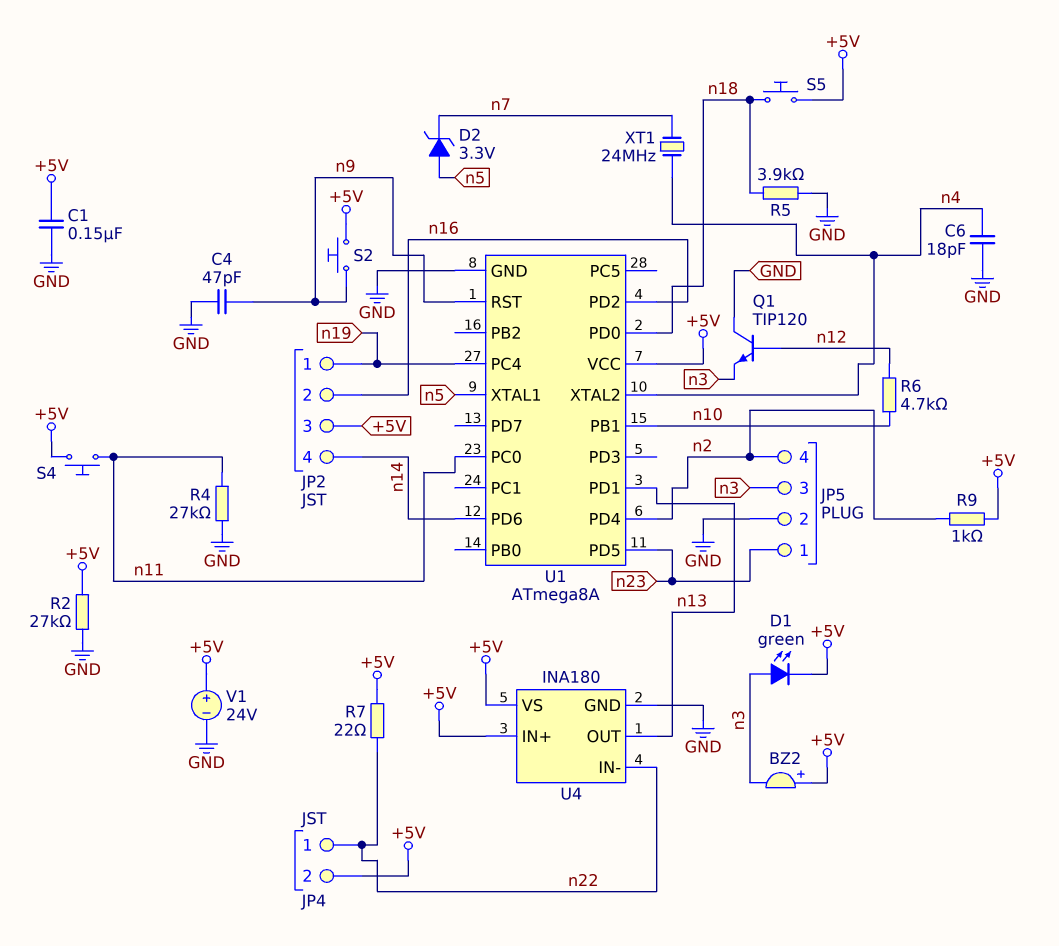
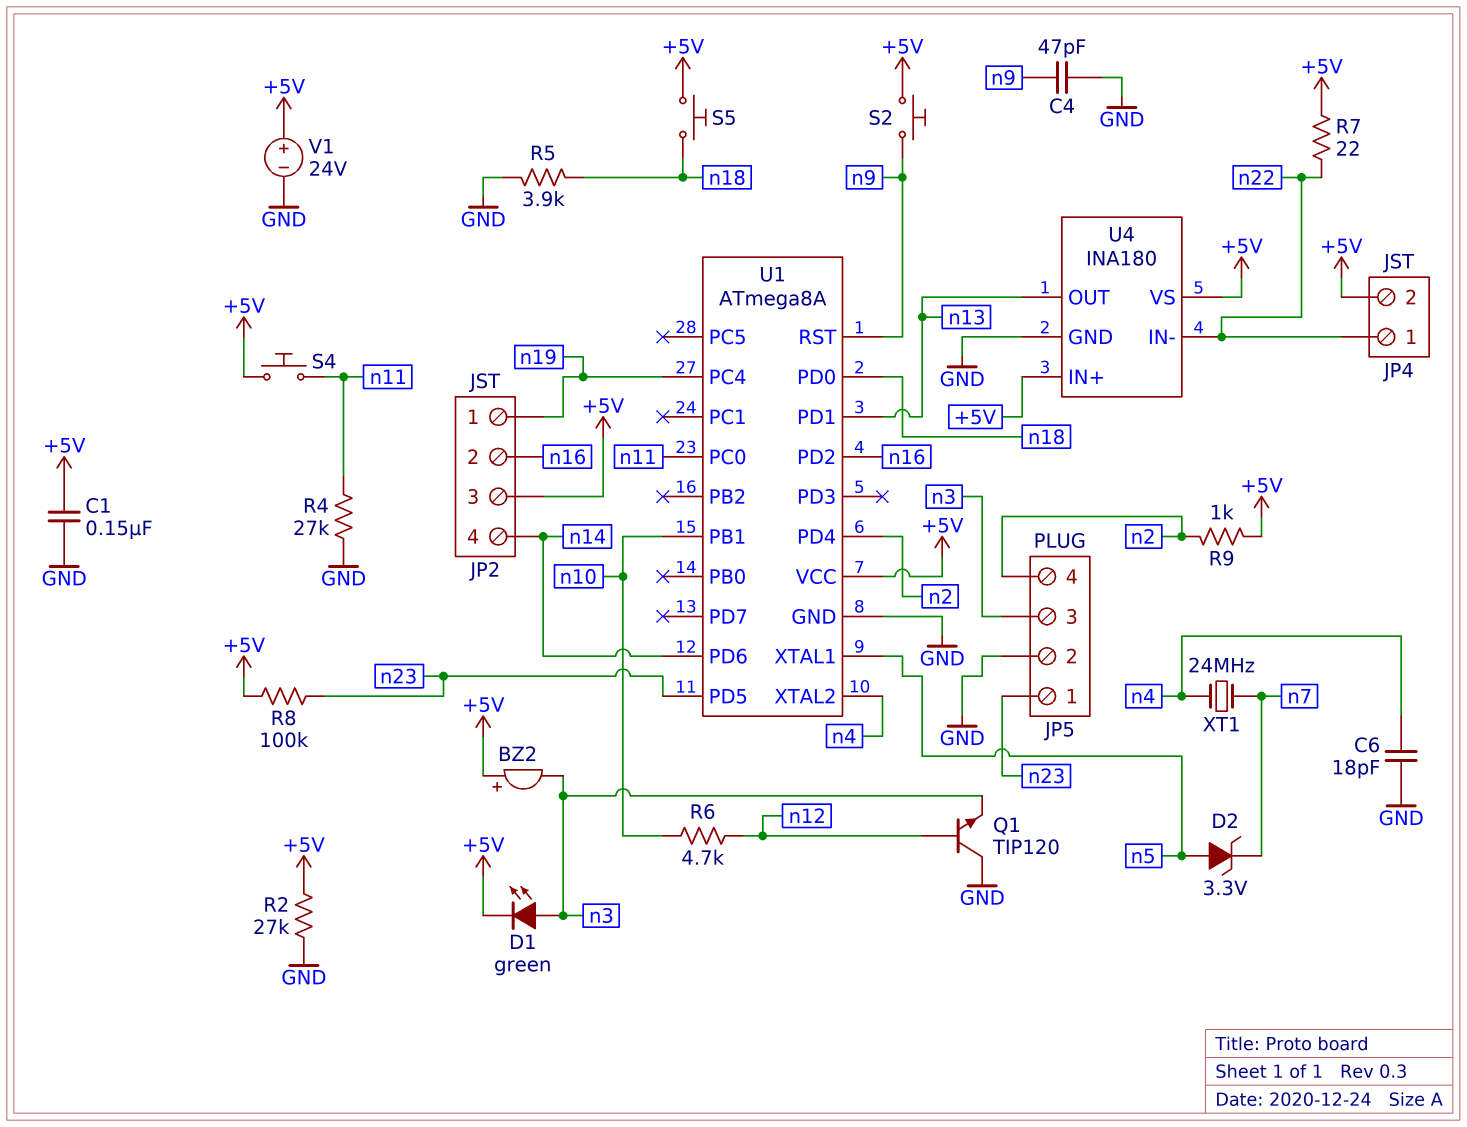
R8: none -> 100k (+5V, n23)

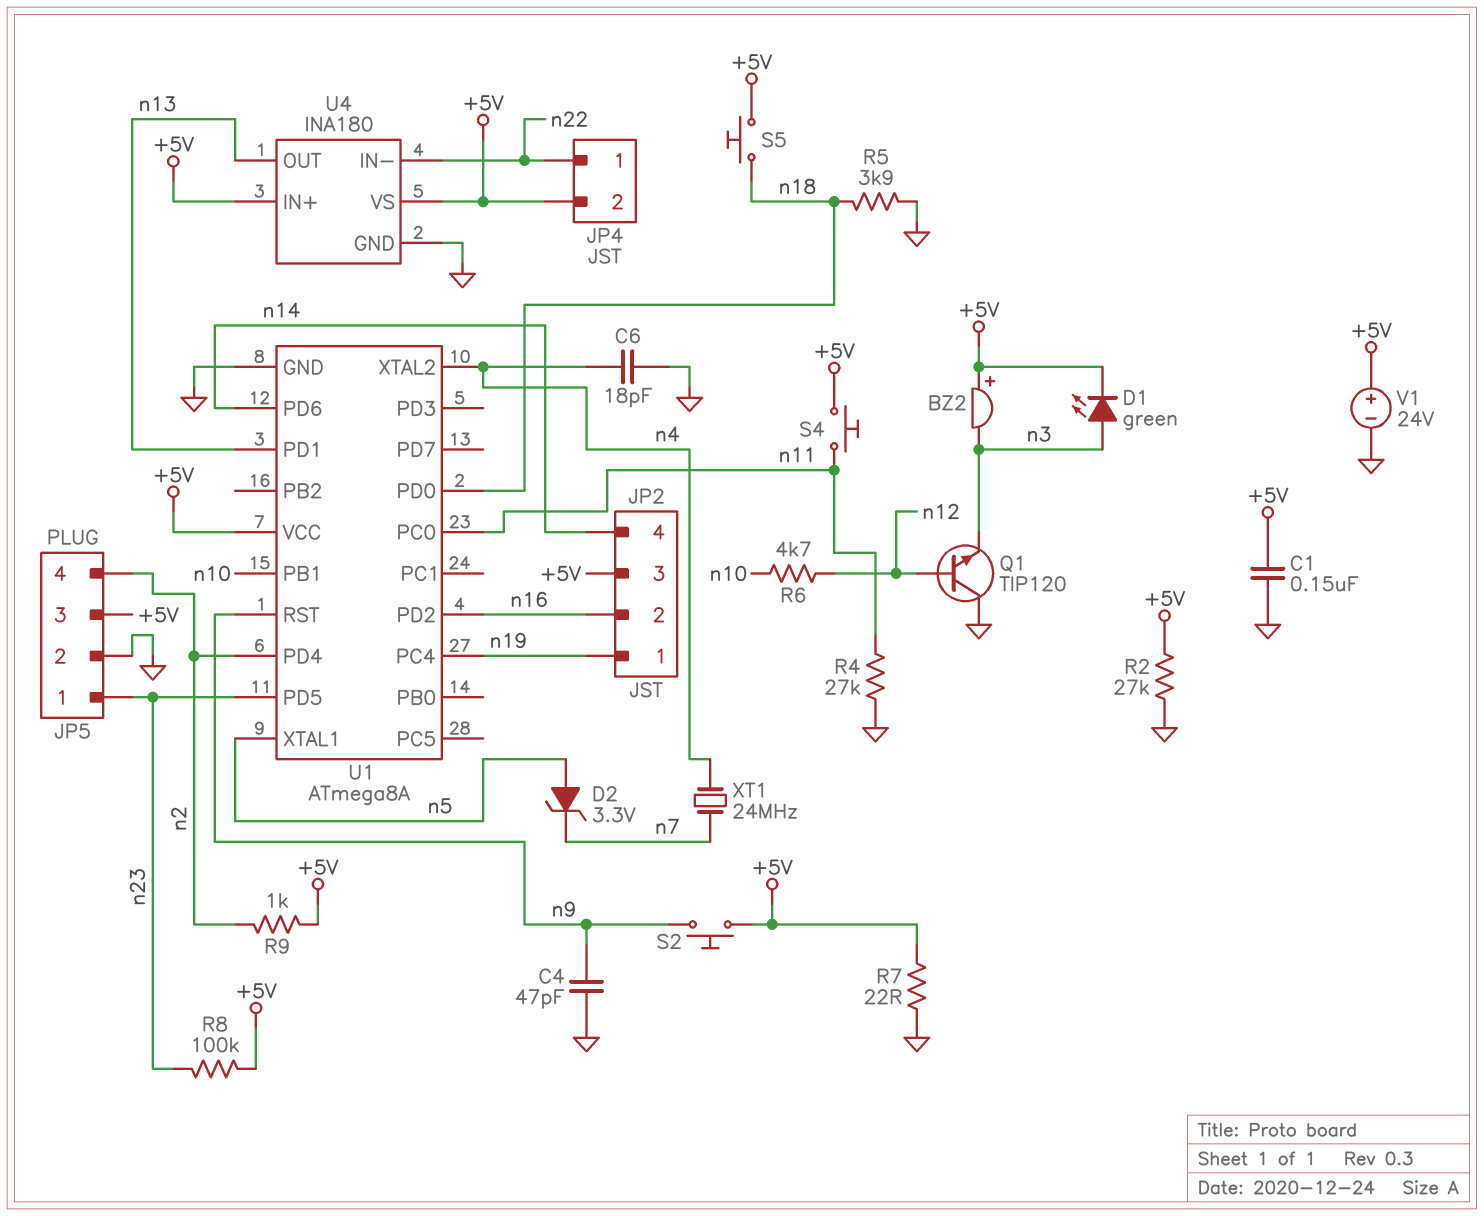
JP5 pin 3: n3 -> +5V
R7: 22 (+5V, n22) -> 22 (+5V, GND)

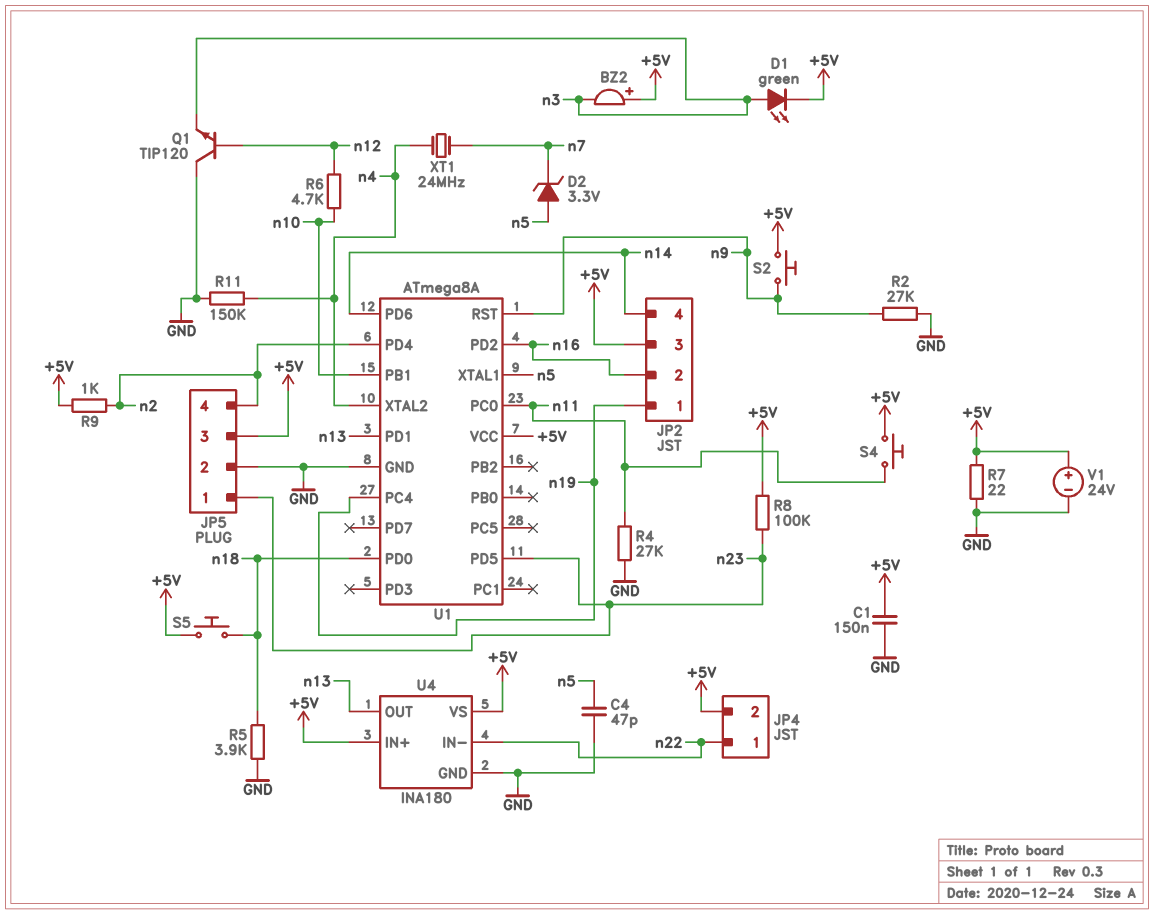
C4: 47pF (GND, n9) -> 47pF (GND, n5)
C6: 18pF (GND, n4) -> none
R2: 27k (+5V, GND) -> 27k (GND, n9)
R11: none -> 150k (GND, n4)

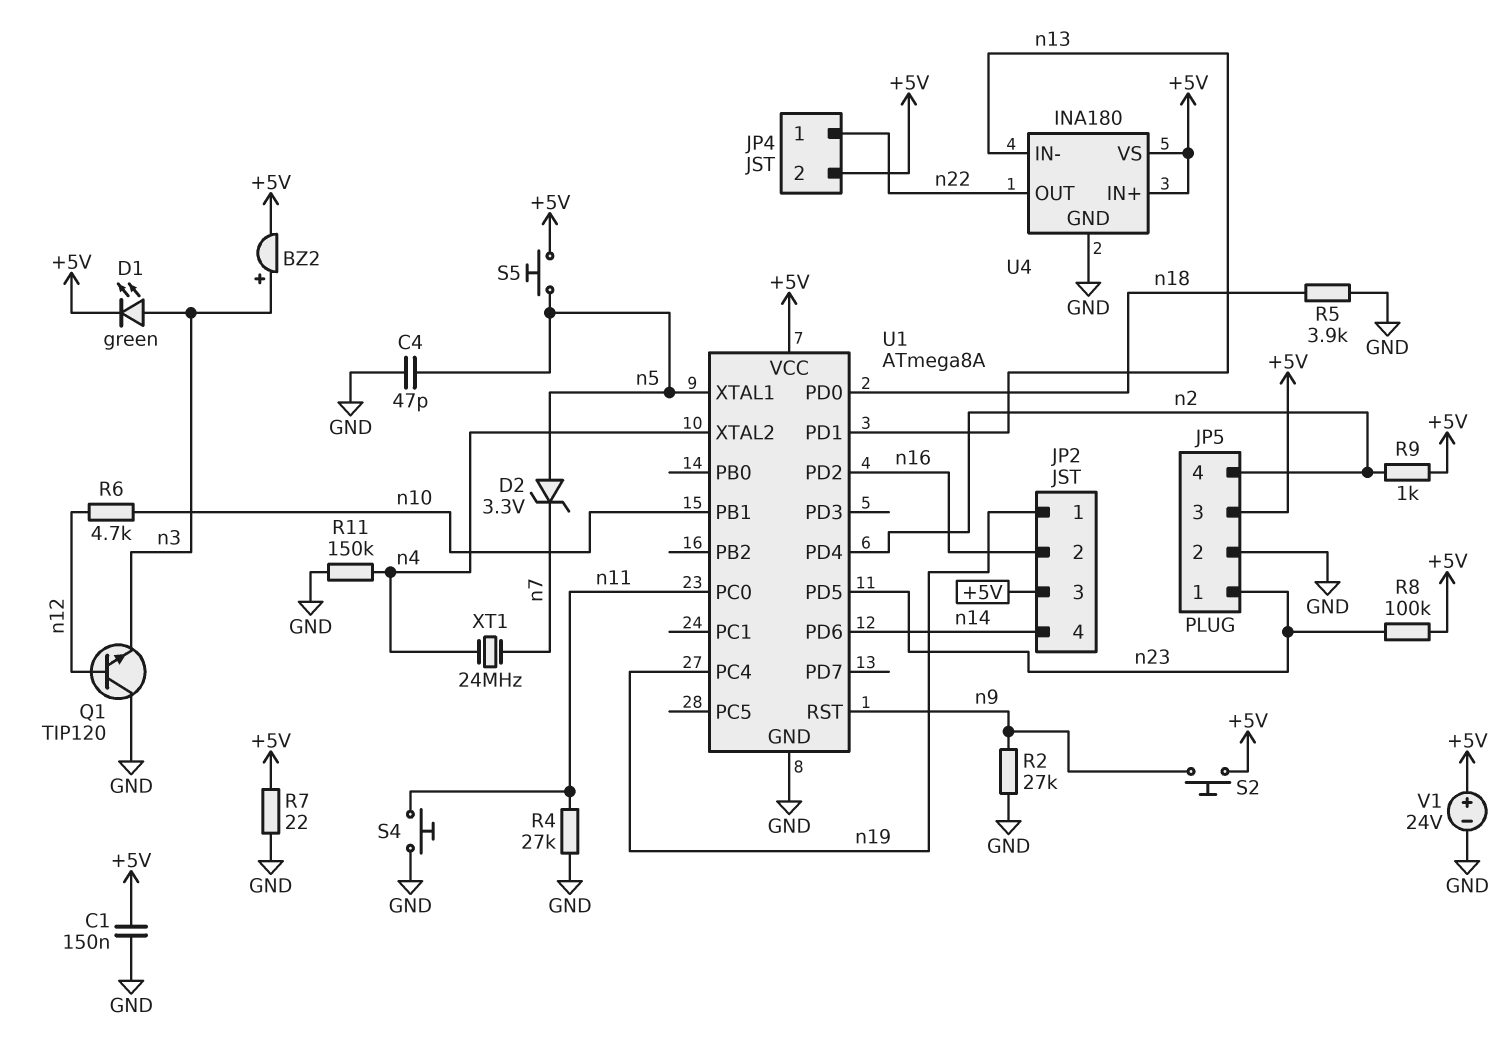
BZ2: buzzer (plus +5V, minus n3) -> buzzer (plus n3, minus +5V)
S4: button (+5V, n11) -> button (GND, n11)
S5: button (+5V, n18) -> button (+5V, n5)
U4 pin IN-: n22 -> n13
U4 pin OUT: n13 -> n22

